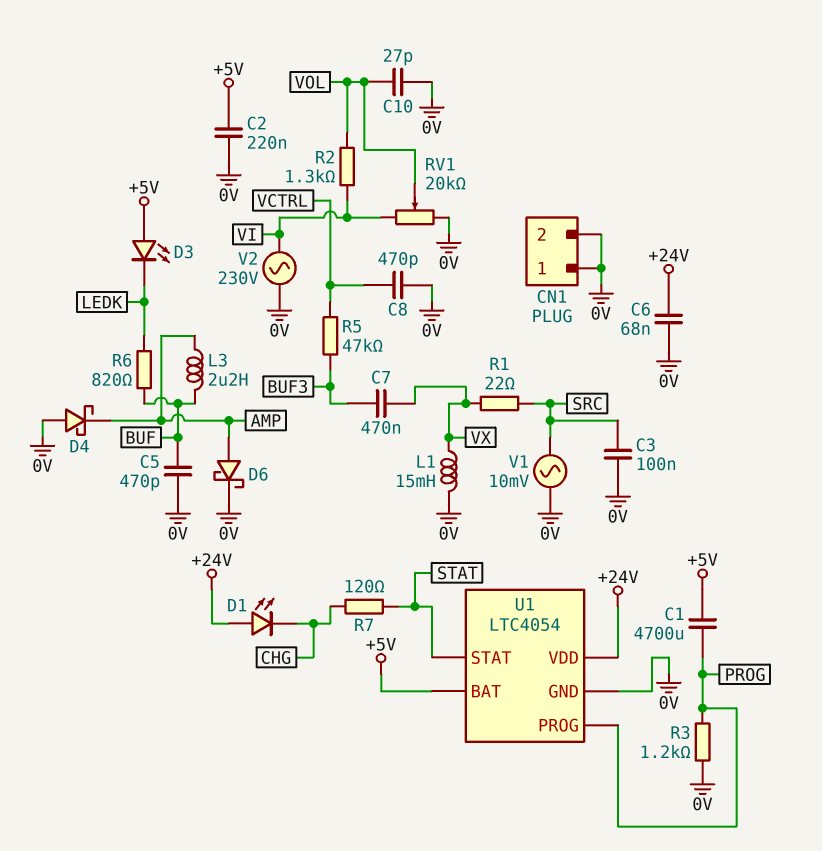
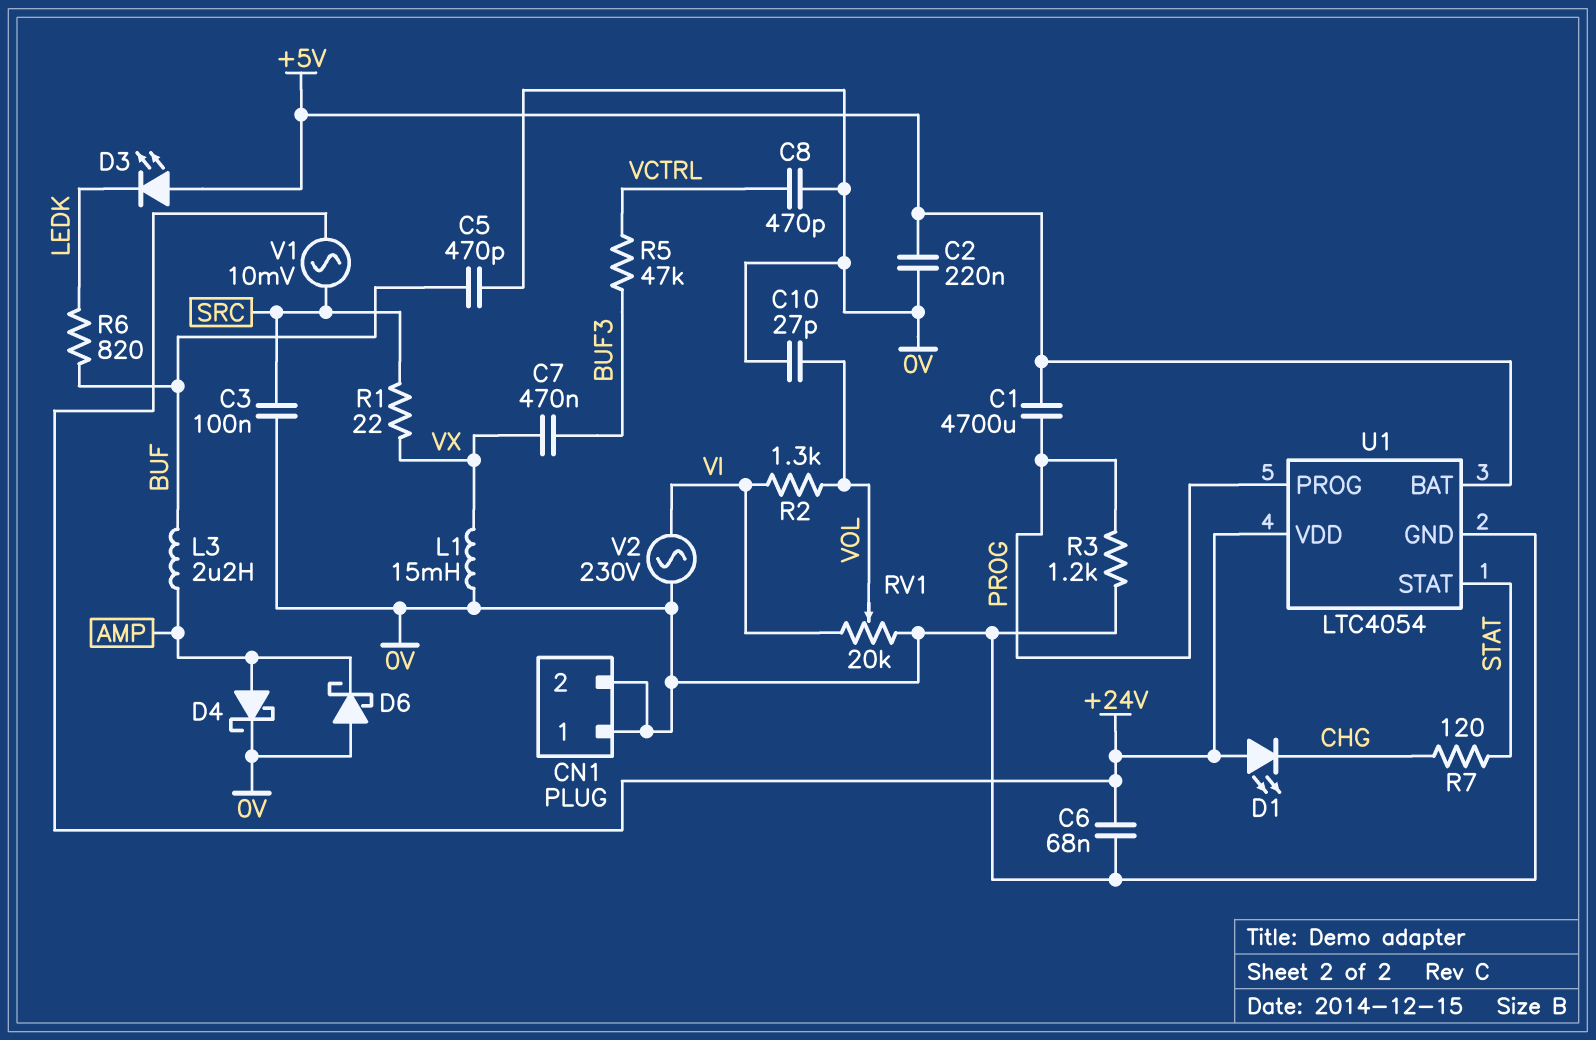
D4: schottky (A 0V, K AMP) -> schottky (A AMP, K 0V)
D6: schottky (A AMP, K 0V) -> schottky (A 0V, K AMP)
V1: AC 10mV (0V, SRC) -> AC 10mV (+24V, SRC)

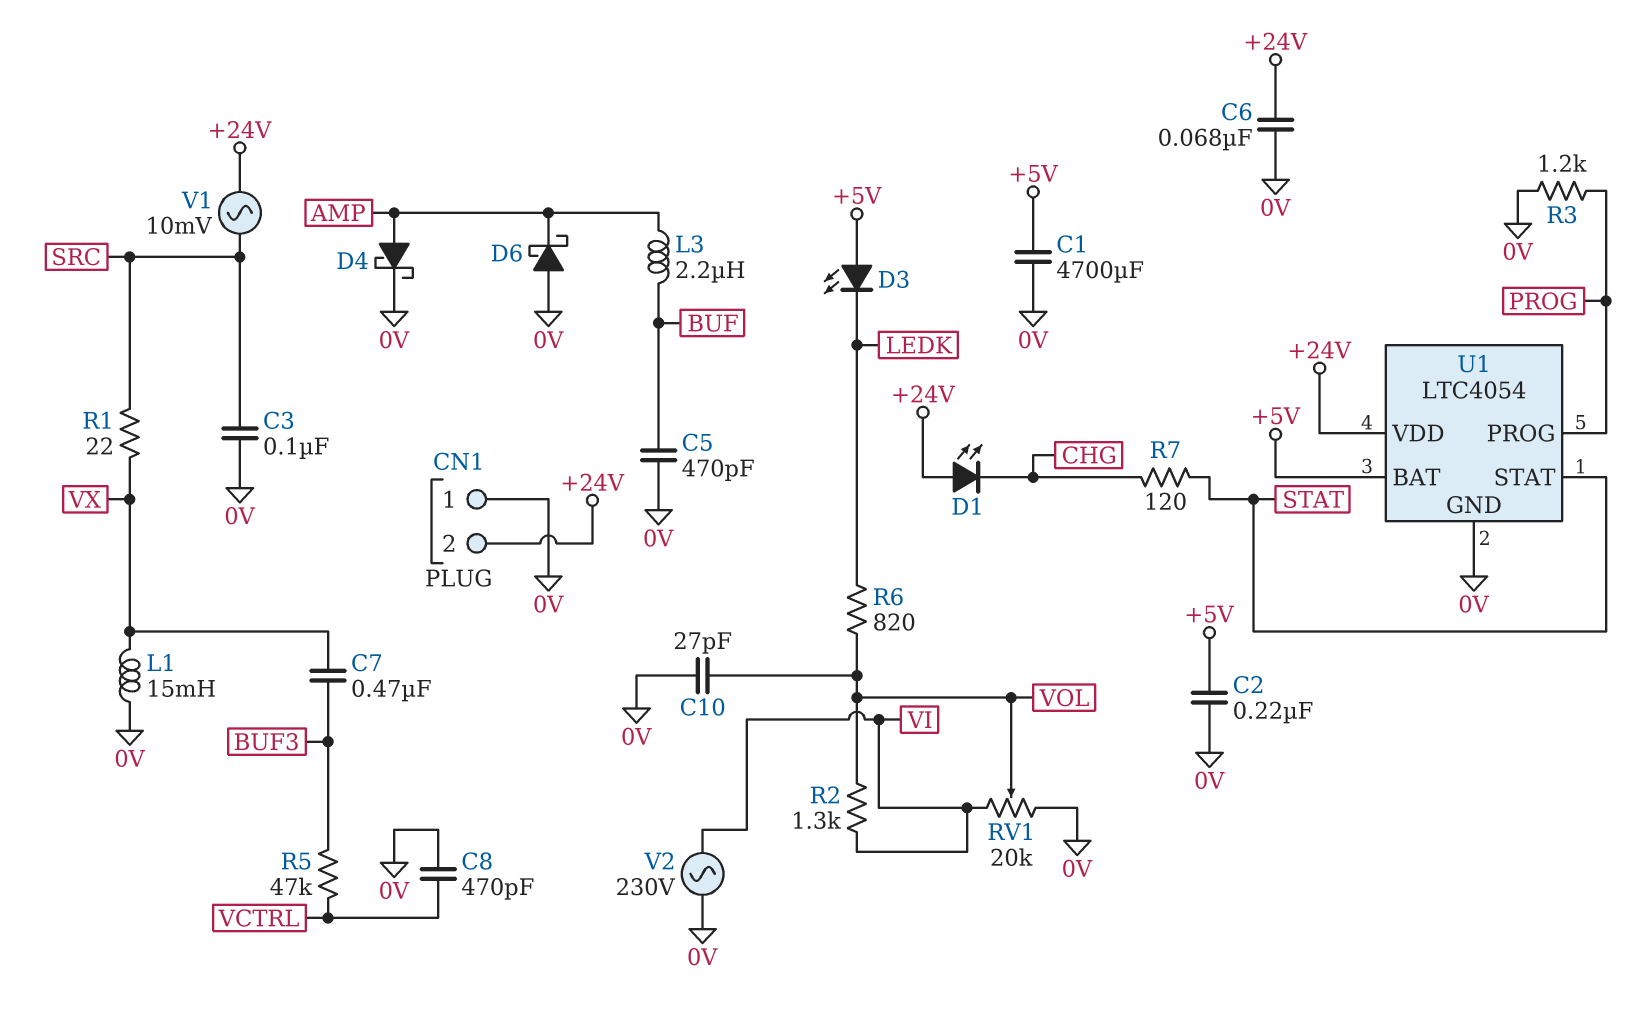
C1: 4700uF (+5V, PROG) -> 4700uF (+5V, 0V)
CN1 pin 2: 0V -> +24V
R6: 820 (BUF, LEDK) -> 820 (LEDK, VOL)

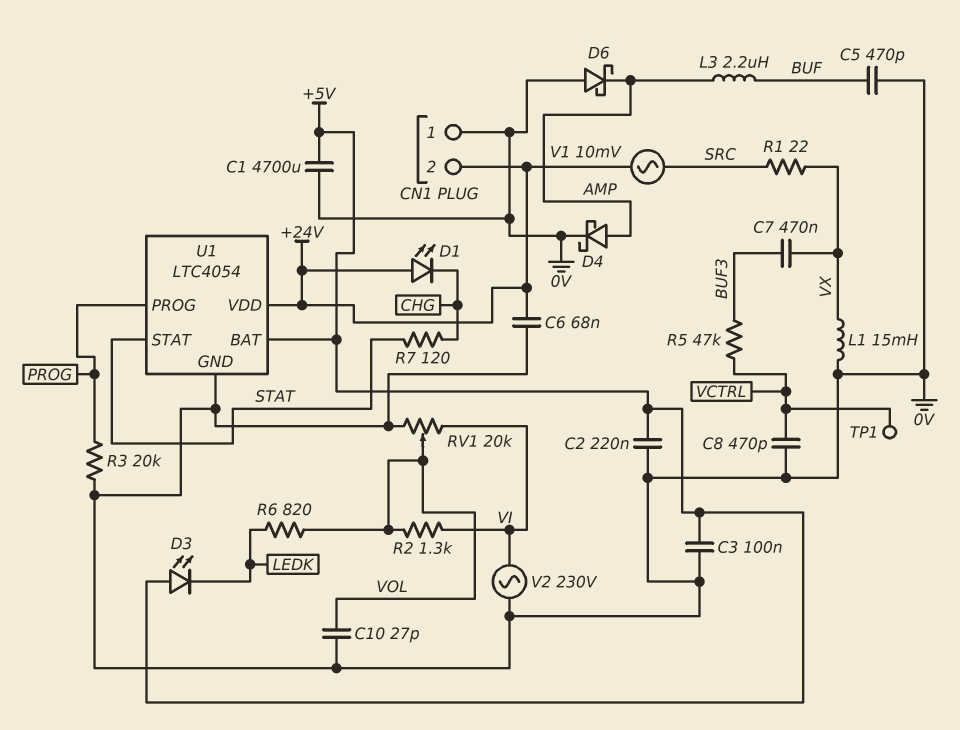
C3: 100nF (0V, SRC) -> 100nF (+5V, 0V)
R3: 1.2k (0V, PROG) -> 20k (0V, PROG)
TP1: none -> test point (VCTRL)

